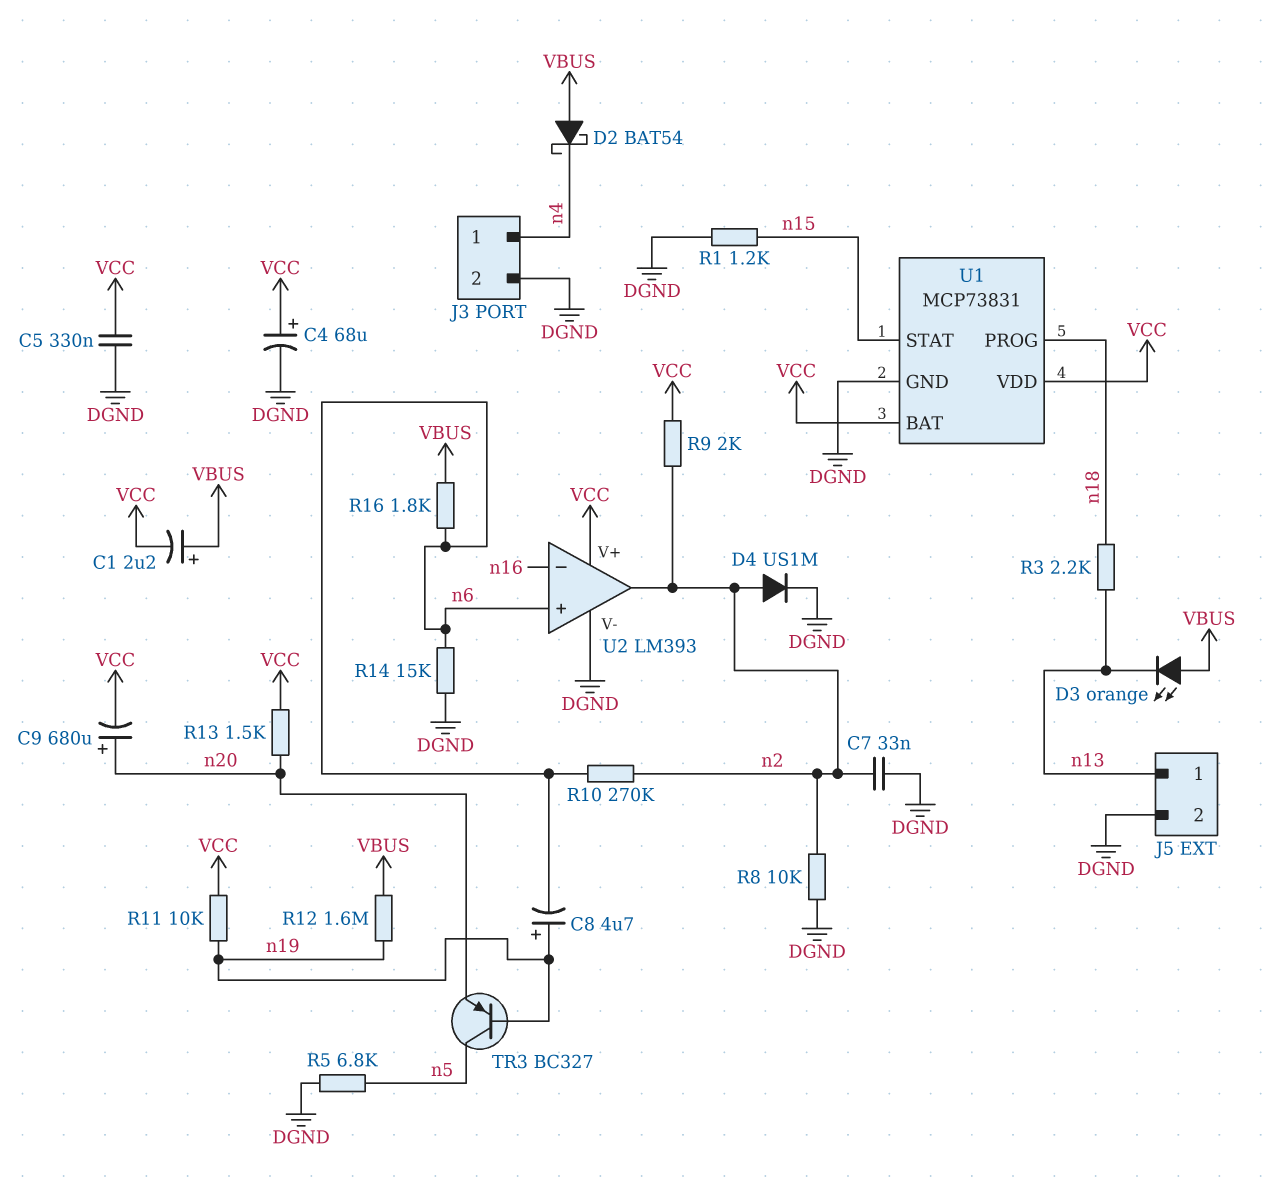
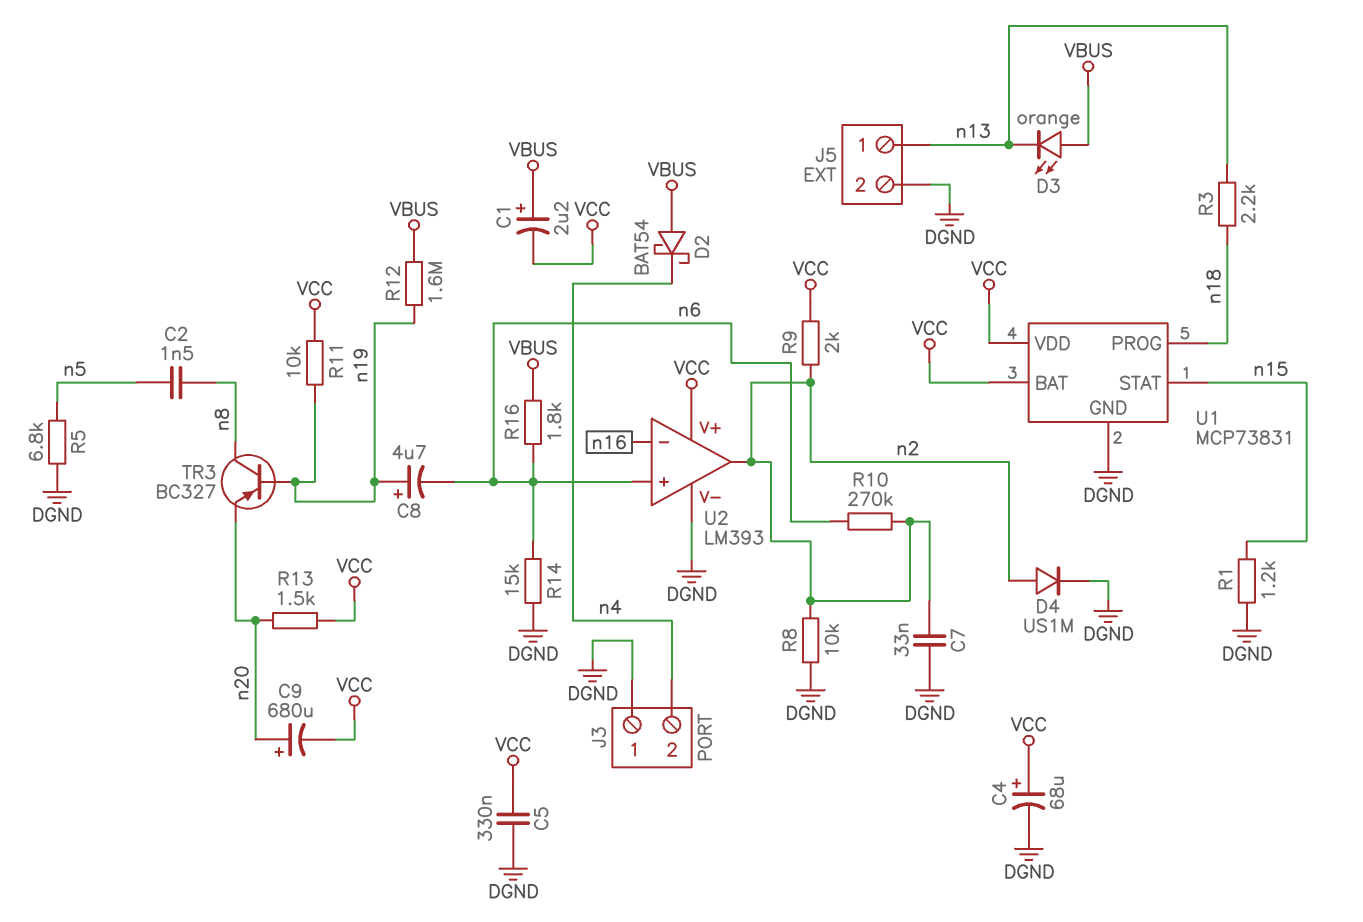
C2: none -> 1.5nF (n5, n8)
J3 pin 1: n4 -> DGND
J3 pin 2: DGND -> n4
TR3: PNP BC327 (B n19, C n5, E n20) -> PNP BC327 (B n19, C n8, E n20)

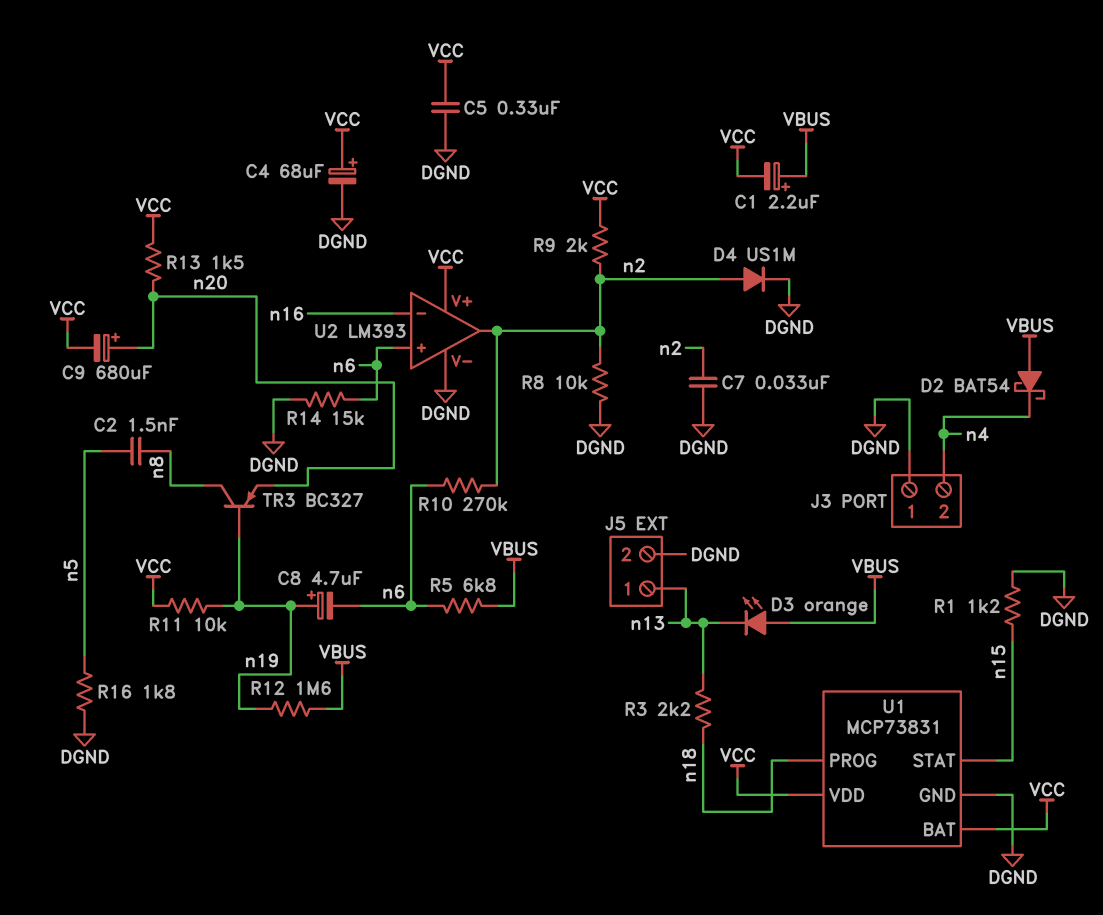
R5: 6.8k (DGND, n5) -> 6.8k (VBUS, n6)
R16: 1.8k (VBUS, n6) -> 1.8k (DGND, n5)

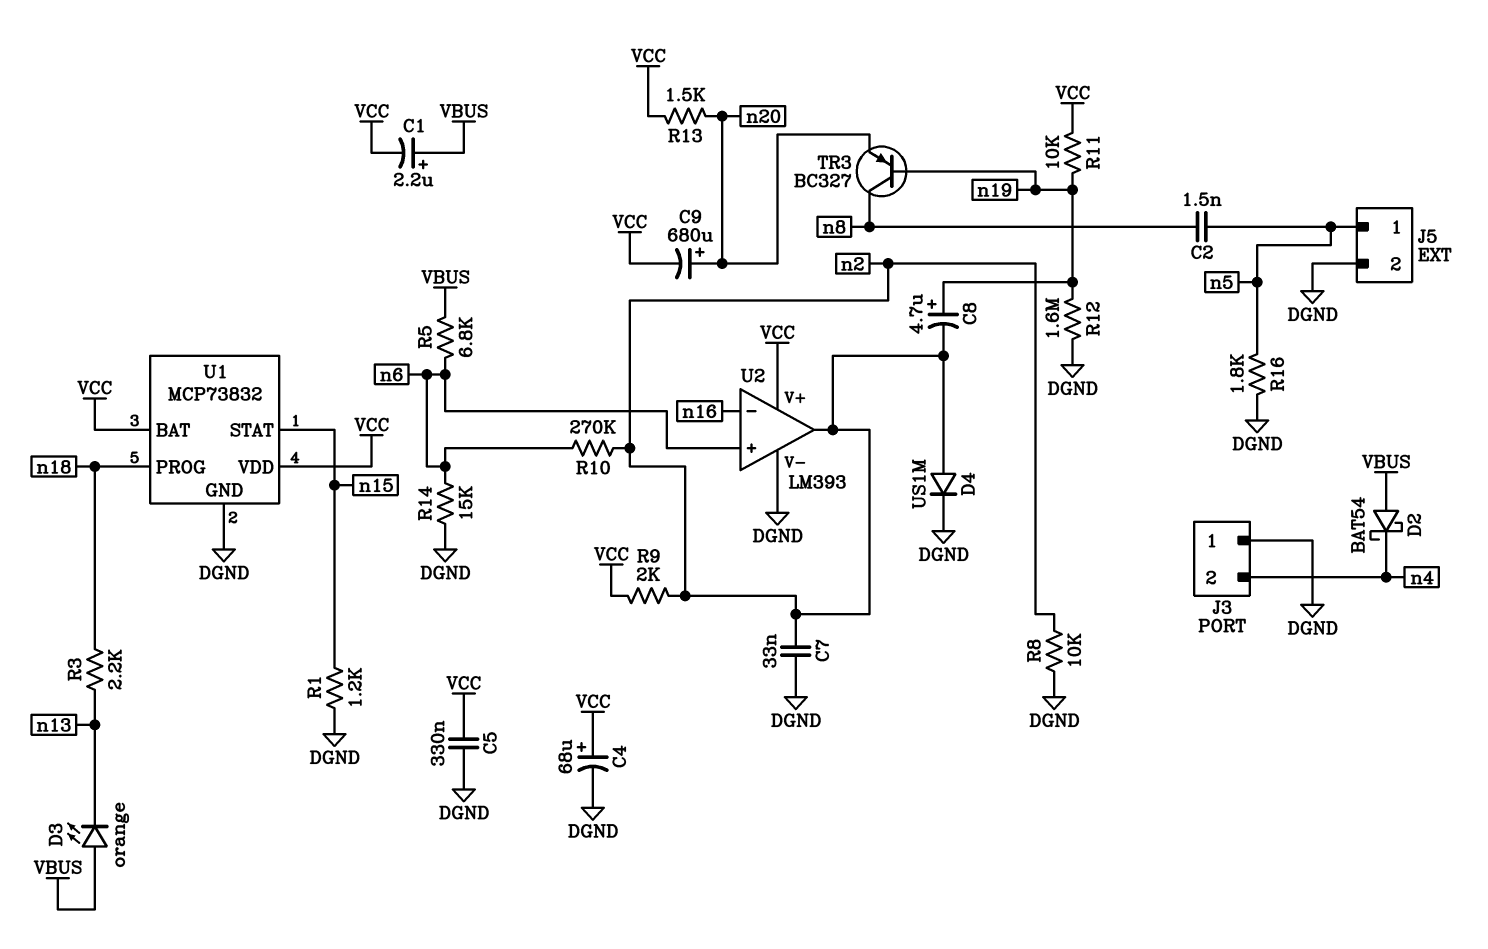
C8: 4.7uF (plus n19, minus n6) -> 4.7uF (plus n19, minus n2)
J5 pin 1: n13 -> n5
R12: 1.6M (VBUS, n19) -> 1.6M (DGND, n19)
U1: MCP73831 -> MCP73832

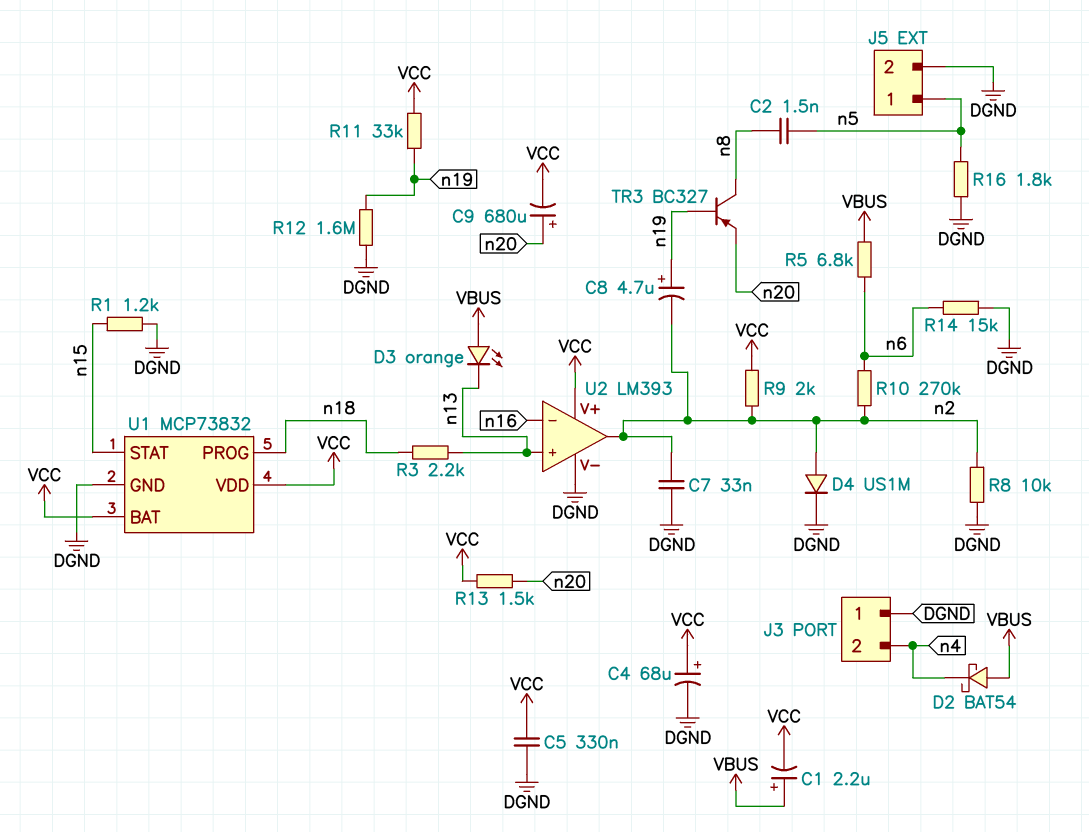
R11: 10k (VCC, n19) -> 33k (VCC, n19)
U2 pin in+: n6 -> n13

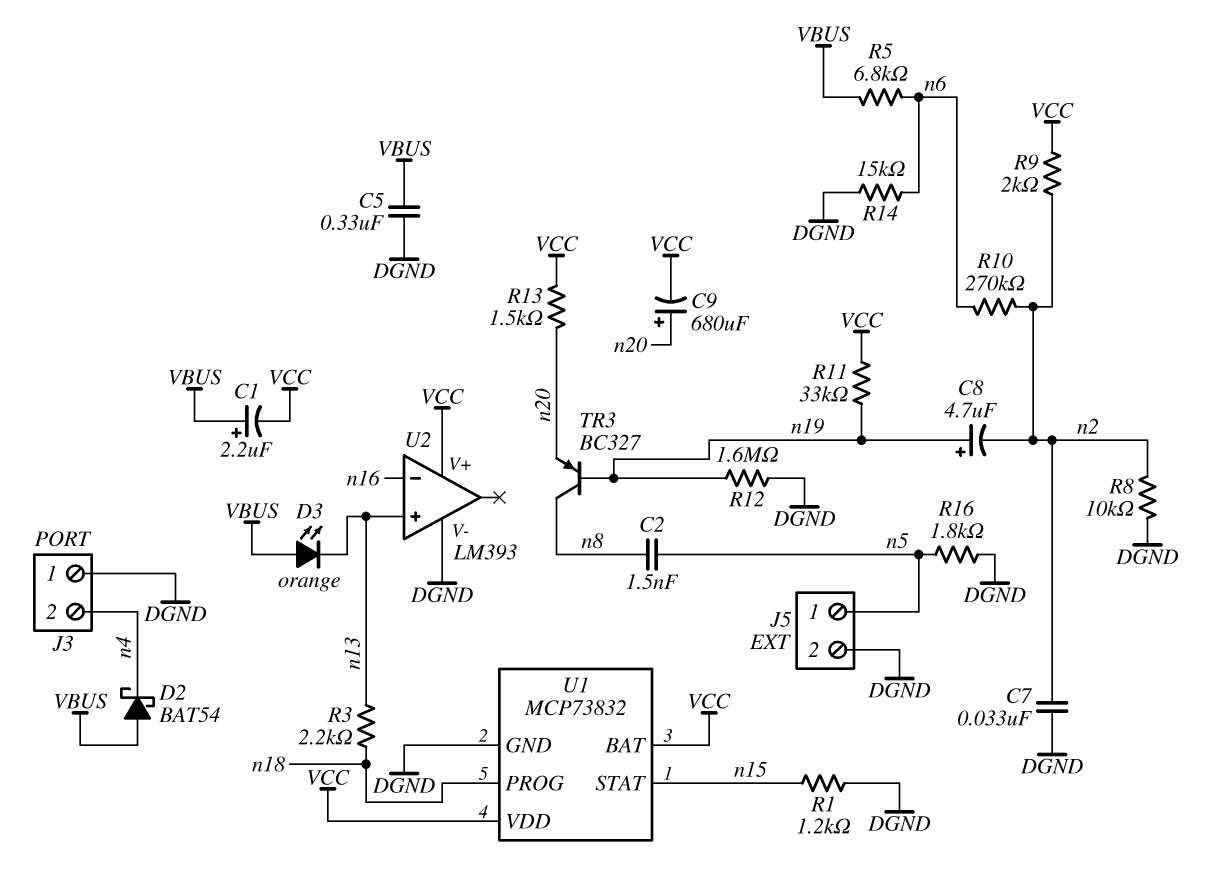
C4: 68uF (plus VCC, minus DGND) -> none
C5: 330nF (DGND, VCC) -> 330nF (DGND, VBUS)
D4: diode US1M (A n2, K DGND) -> none
U2 pin out: n2 -> none

